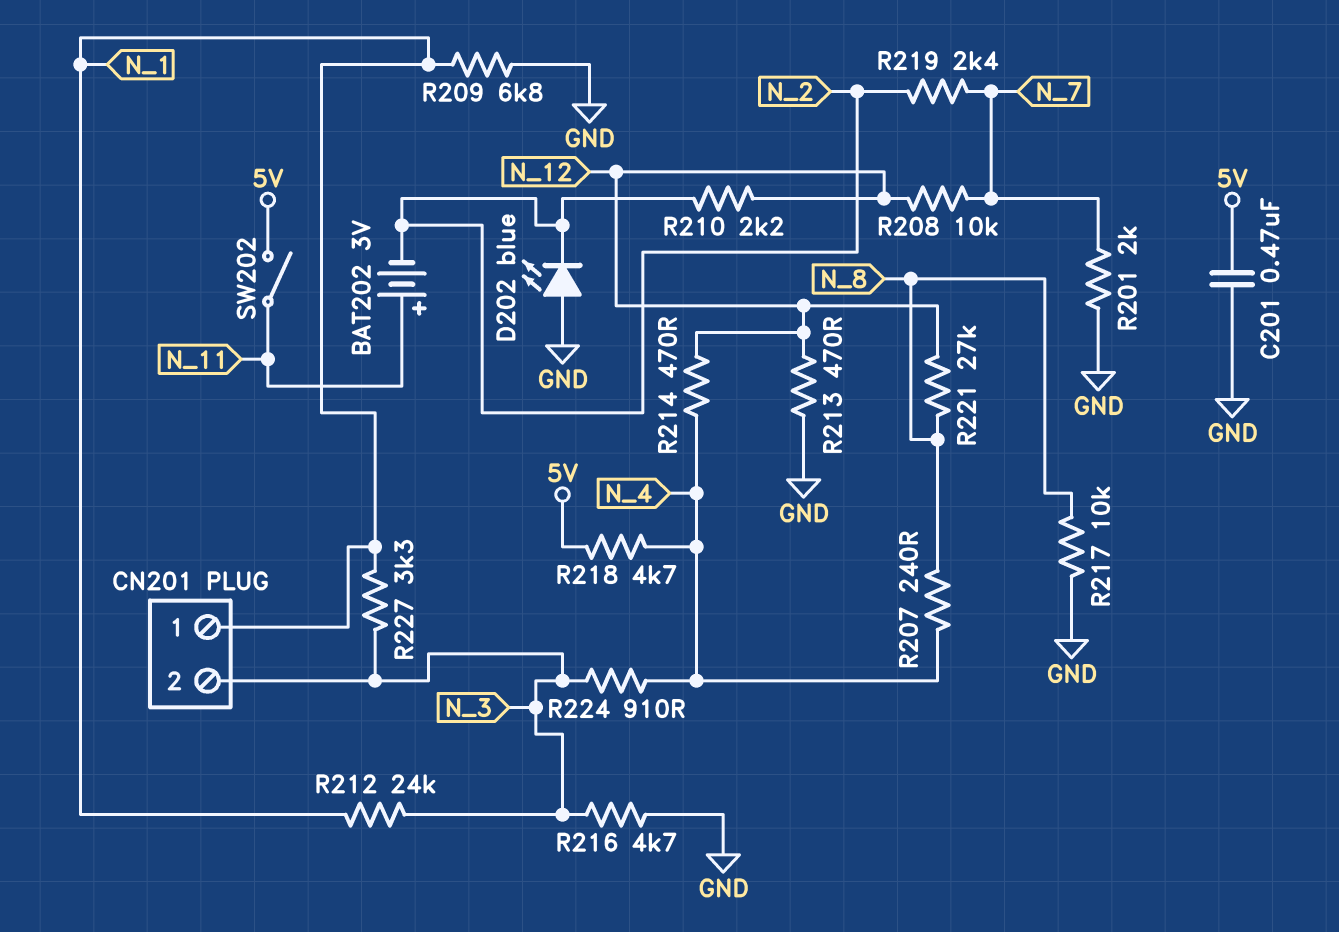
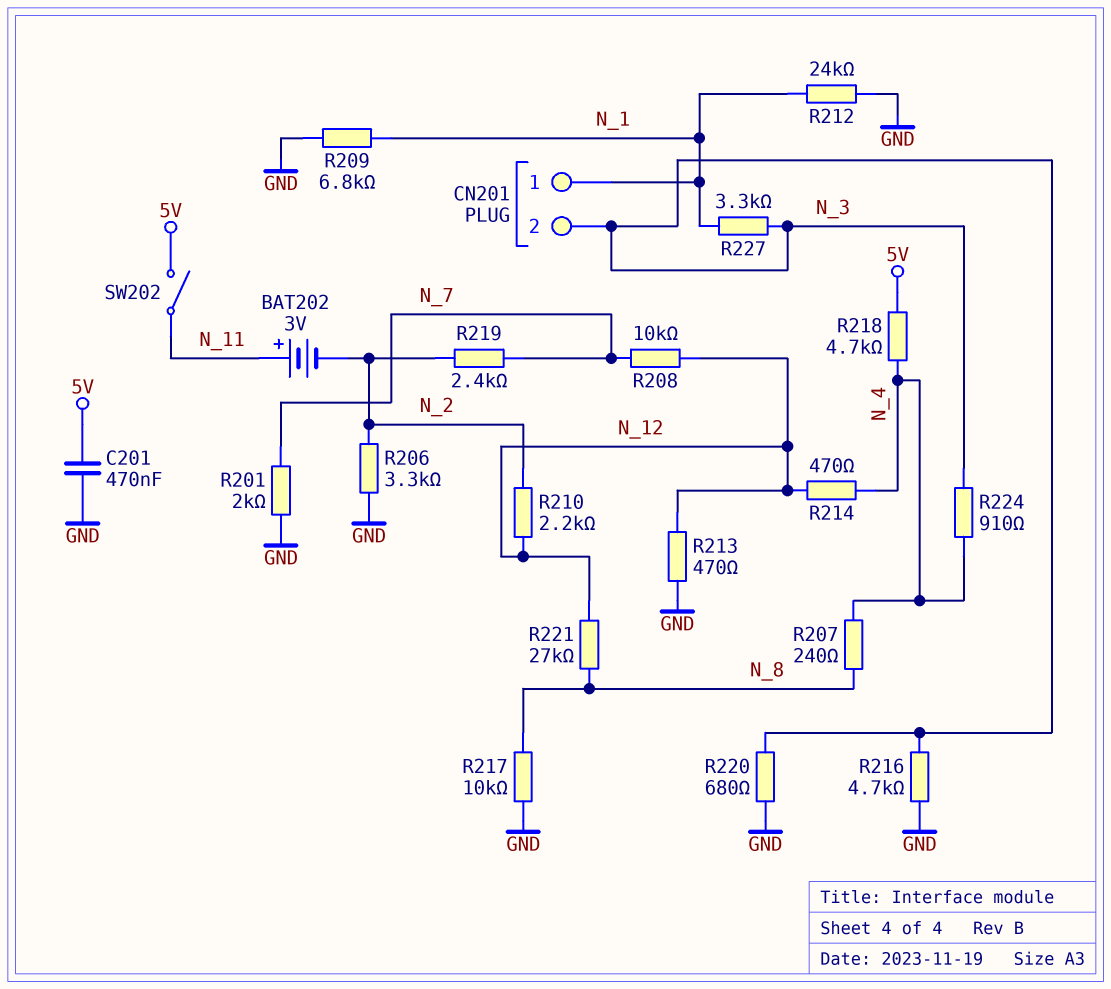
D202: LED blue (A GND, K N_2) -> none
R206: none -> 3.3k (GND, N_2)
R212: 24k (N_1, N_3) -> 24k (GND, N_1)
R220: none -> 680 (GND, N_3)

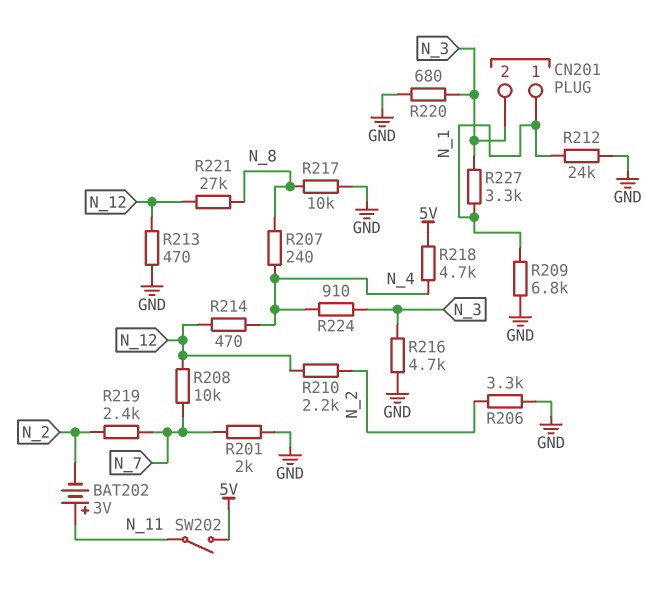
C201: 470nF (5V, GND) -> none

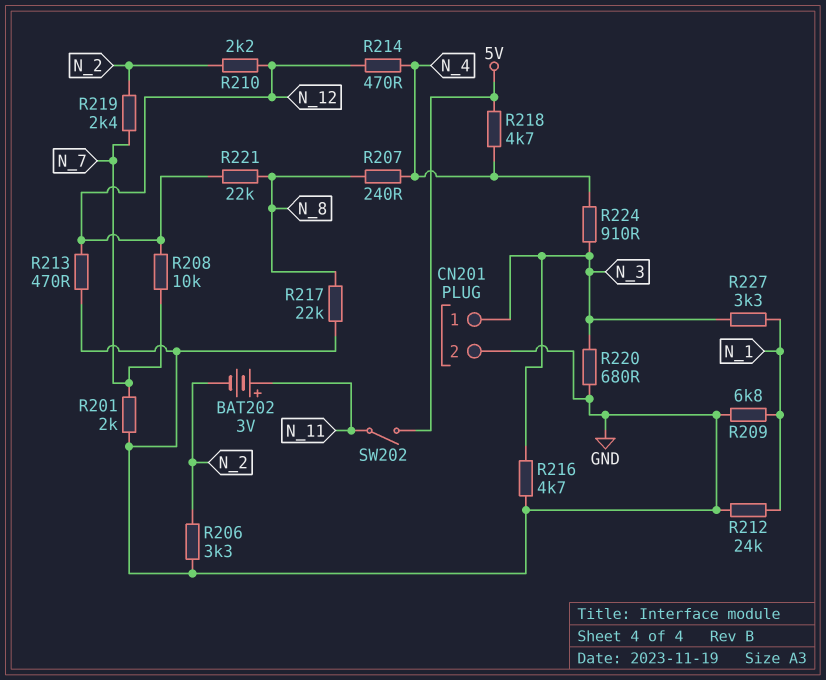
CN201 pin 1: N_1 -> N_3
CN201 pin 2: N_3 -> GND
R217: 10k (GND, N_8) -> 22k (GND, N_8)
R221: 27k (N_8, N_12) -> 22k (N_8, N_12)

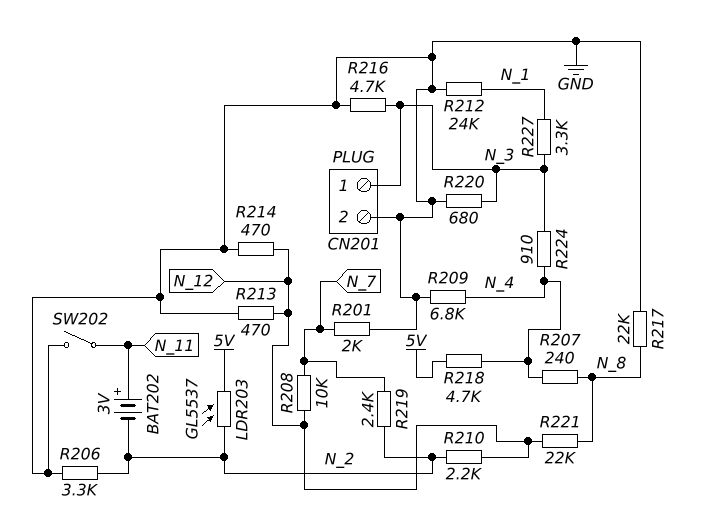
LDR203: none -> GL5537 (5V, N_2)
R209: 6.8k (GND, N_1) -> 6.8k (GND, N_4)
R214: 470 (N_4, N_12) -> 470 (GND, N_12)
SW202: switch (5V, N_11) -> switch (GND, N_11)

